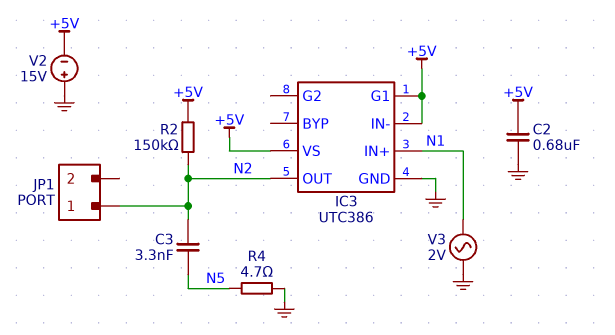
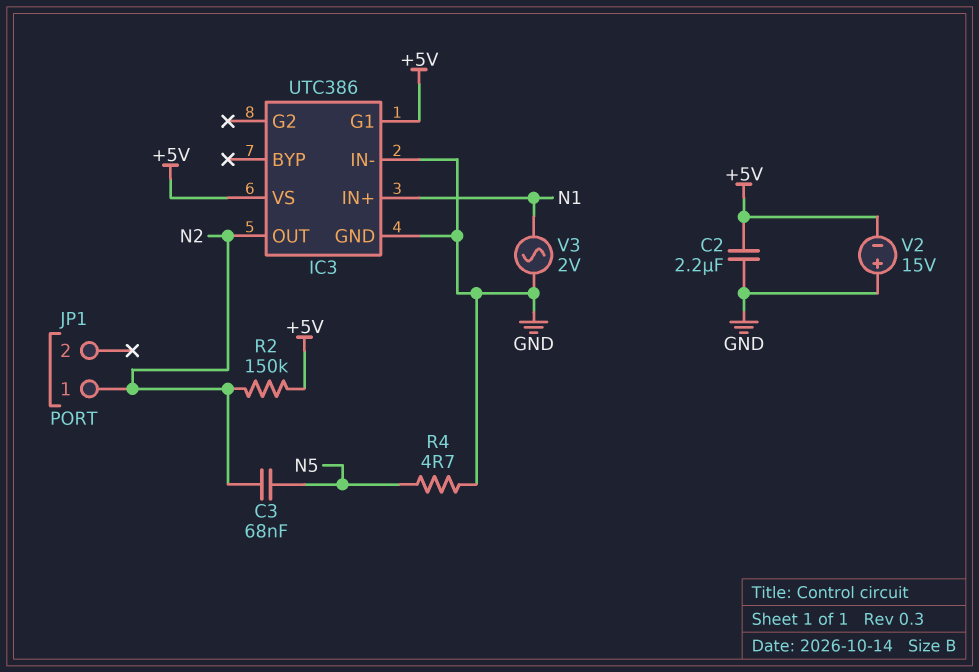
C2: 680nF (+5V, GND) -> 2.2uF (+5V, GND)
C3: 3.3nF (N2, N5) -> 68nF (N2, N5)
IC3 pin IN-: +5V -> GND

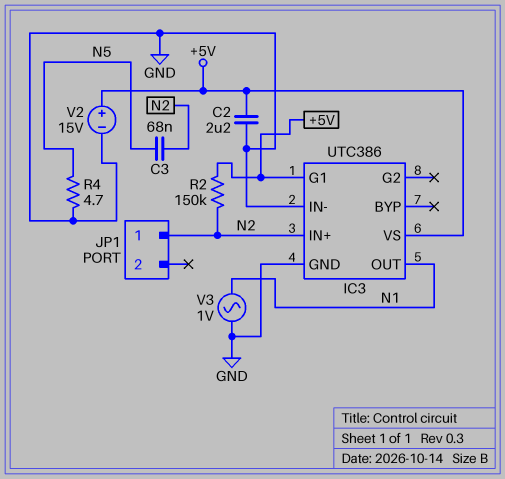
IC3 pin IN+: N1 -> N2
IC3 pin OUT: N2 -> N1
V2: 15V (plus GND, minus +5V) -> 15V (plus +5V, minus GND)
V3: AC 2V (GND, N1) -> AC 1V (GND, N1)

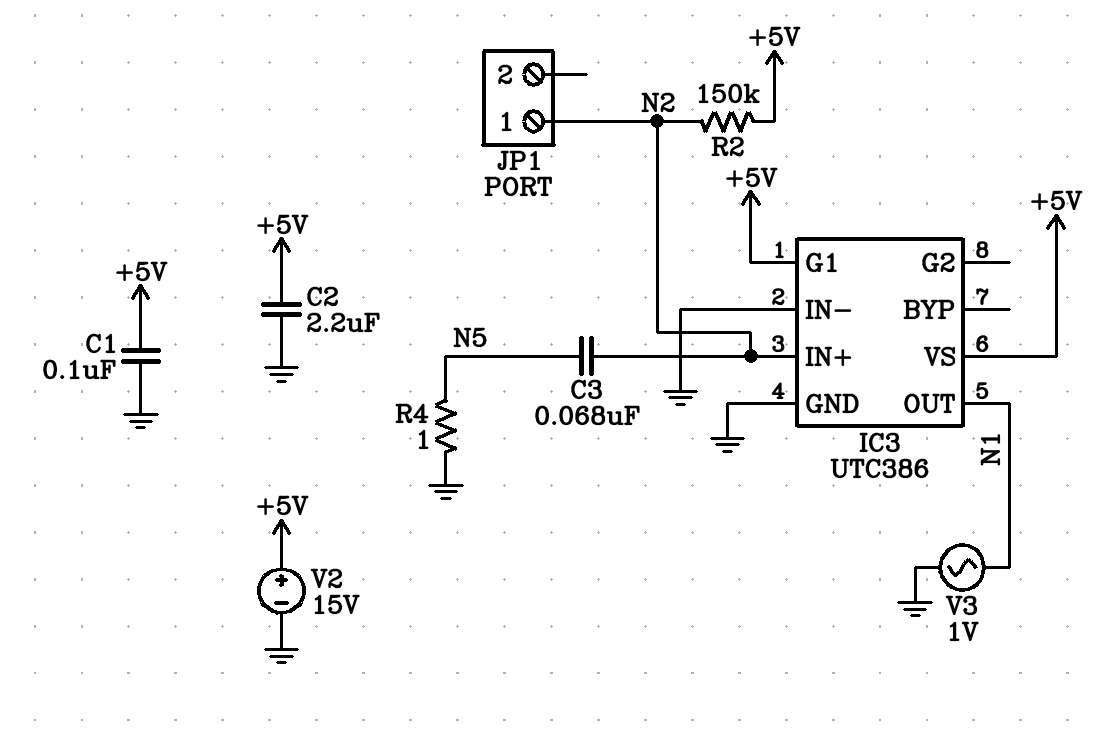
C1: none -> 100nF (+5V, GND)
R4: 4.7 (GND, N5) -> 1 (GND, N5)

